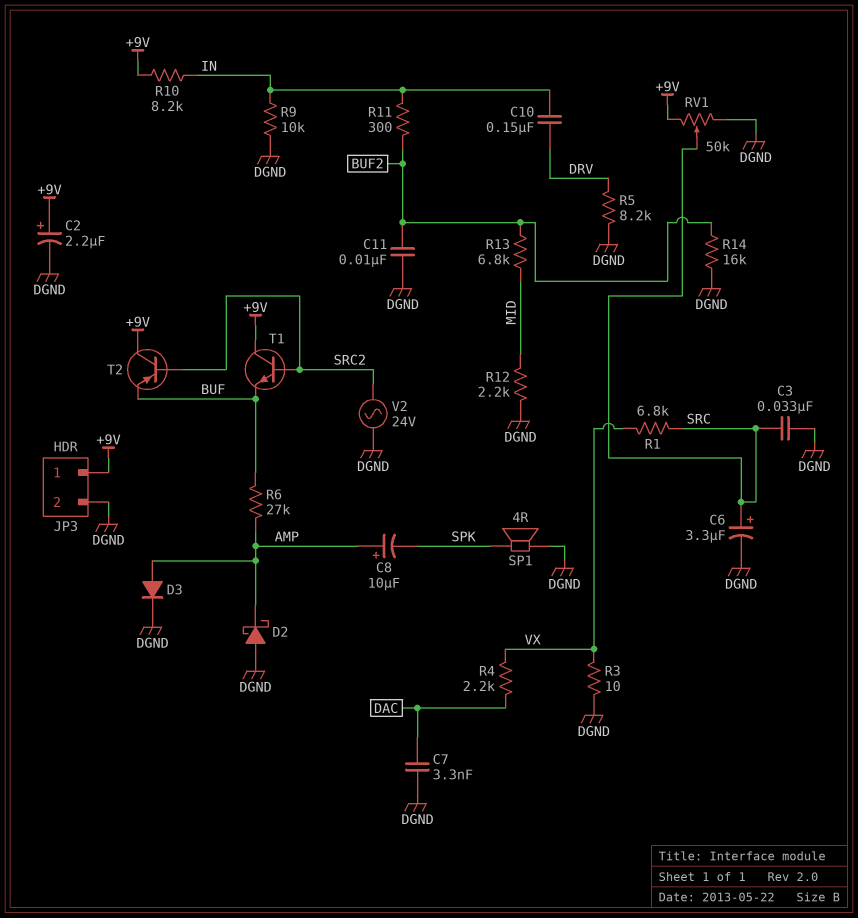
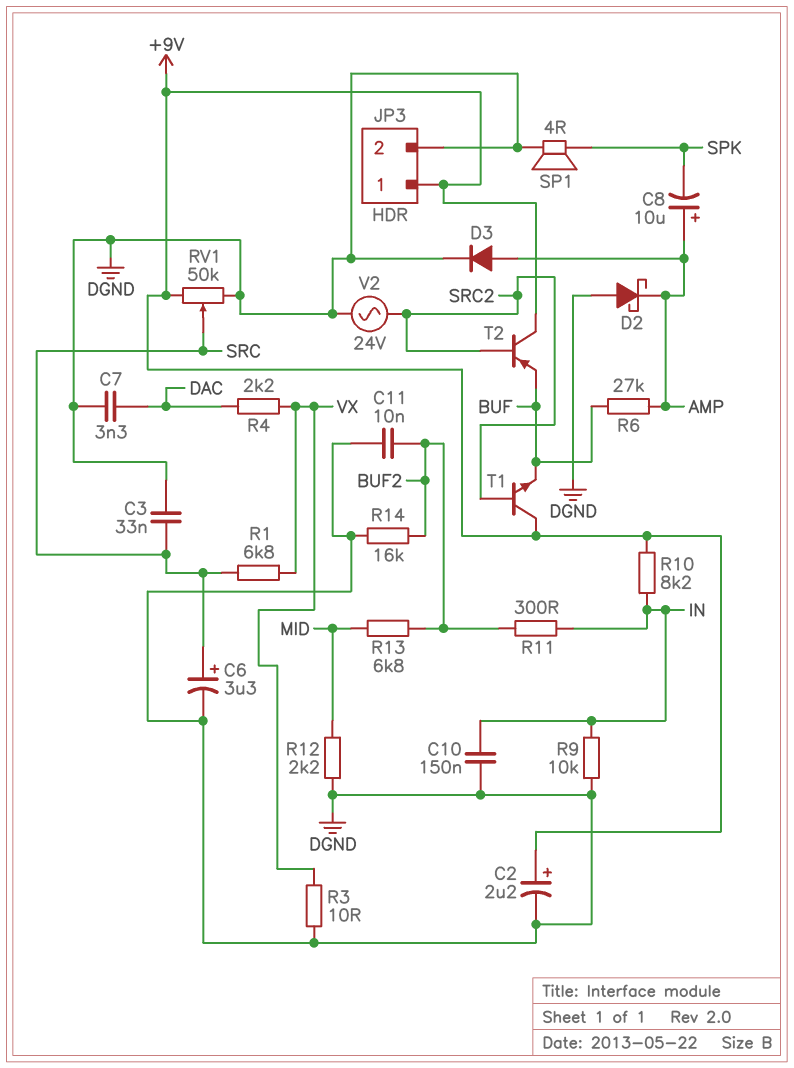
C10: 150nF (DRV, IN) -> 150nF (DGND, IN)
R5: 8.2k (DGND, DRV) -> none

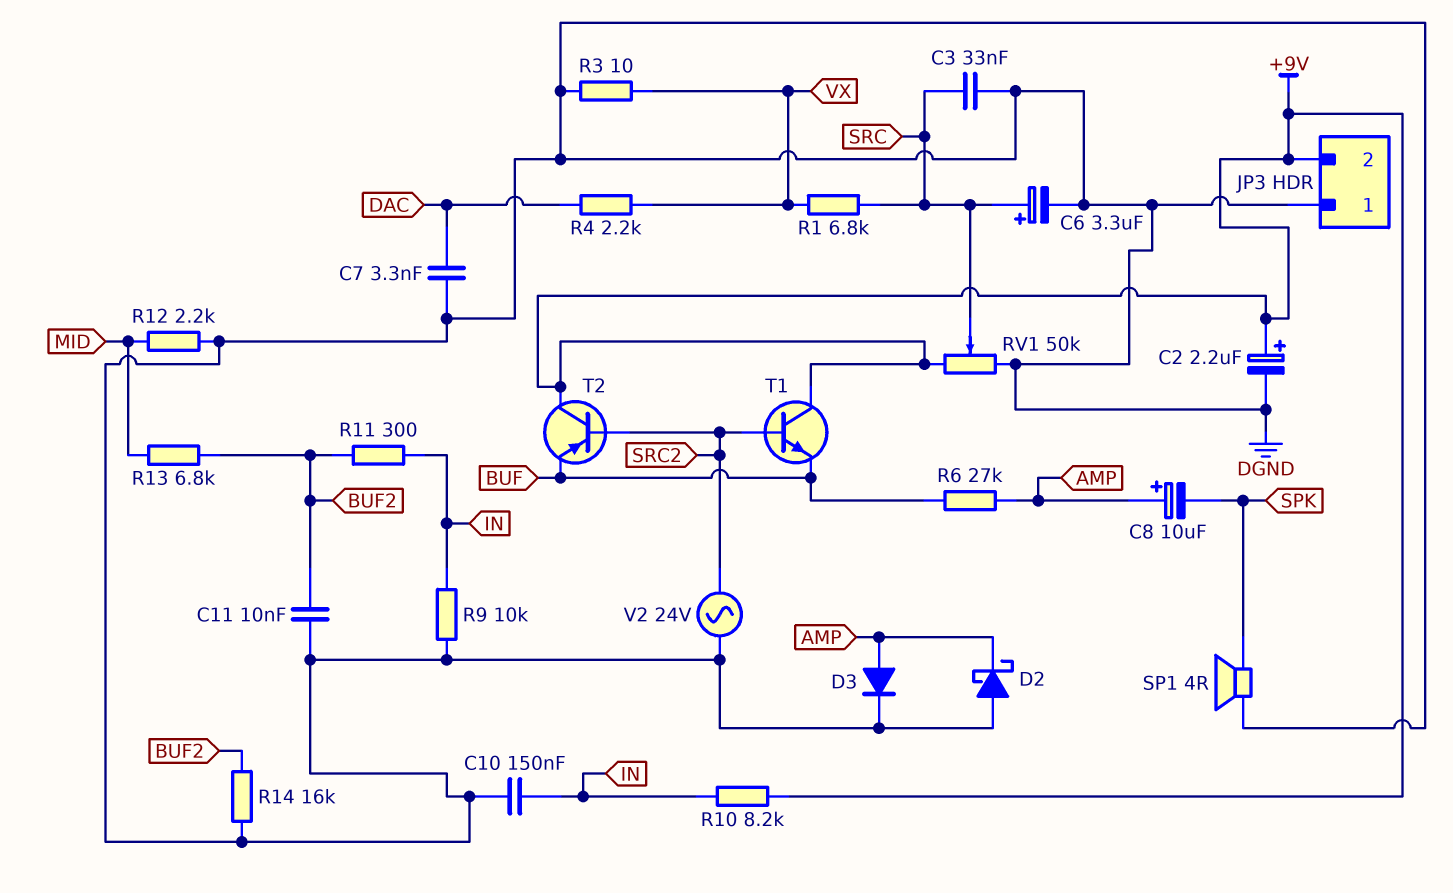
JP3 pin 1: +9V -> DGND
JP3 pin 2: DGND -> +9V

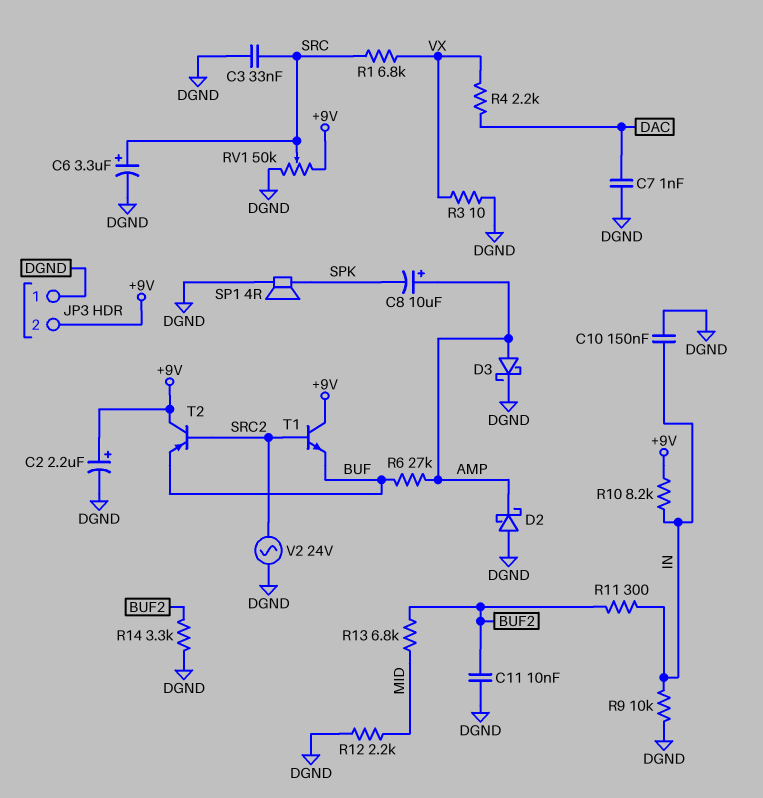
C7: 3.3nF (DAC, DGND) -> 1nF (DAC, DGND)
D3: diode (A AMP, K DGND) -> schottky (A AMP, K DGND)
R14: 16k (BUF2, DGND) -> 3.3k (BUF2, DGND)

